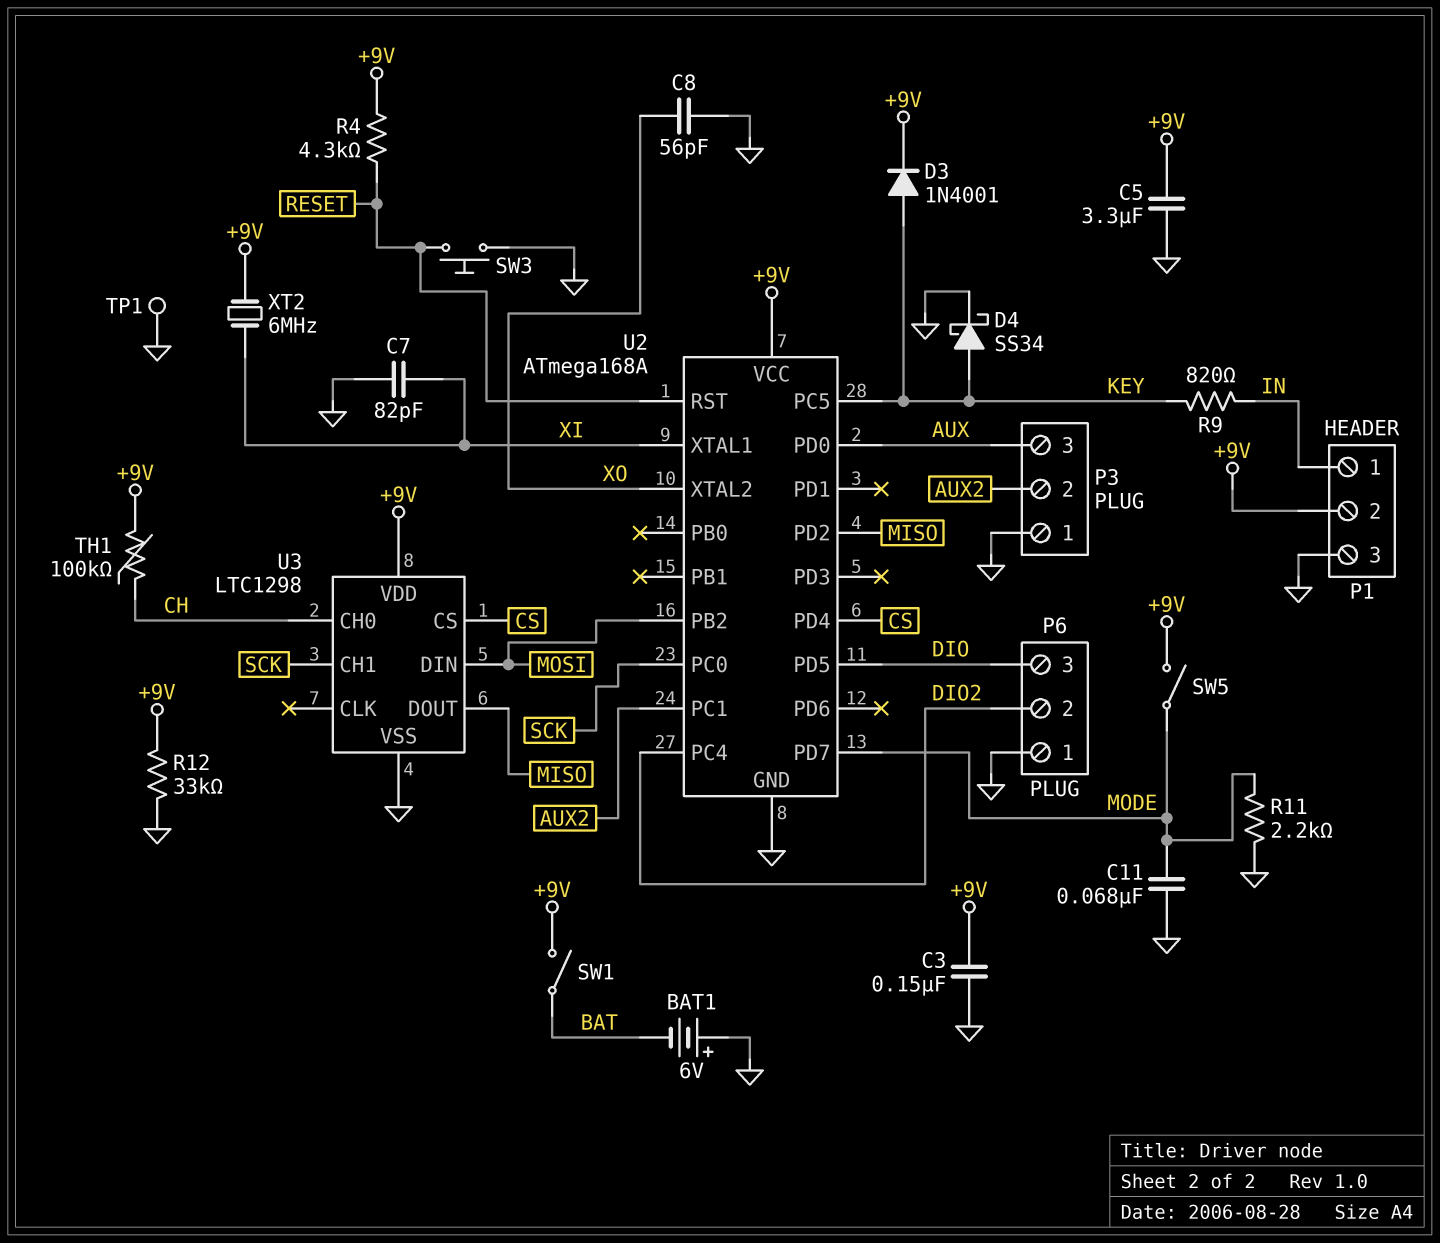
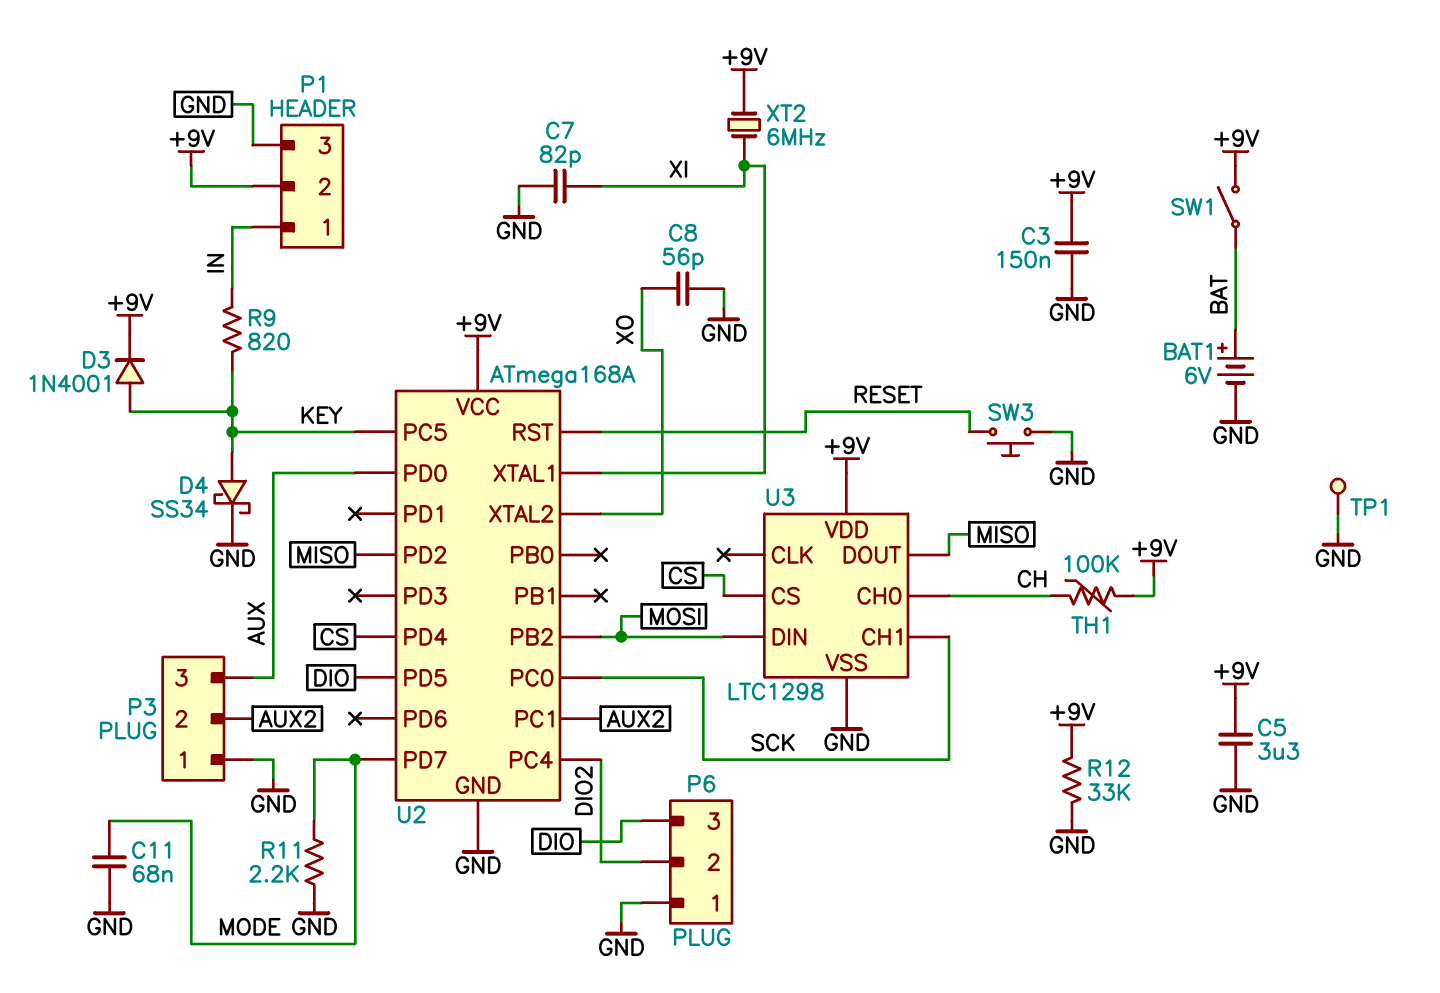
BAT1: 6V (plus GND, minus BAT) -> 6V (plus BAT, minus GND)
R4: 4.3k (+9V, RESET) -> none
SW5: switch (+9V, MODE) -> none

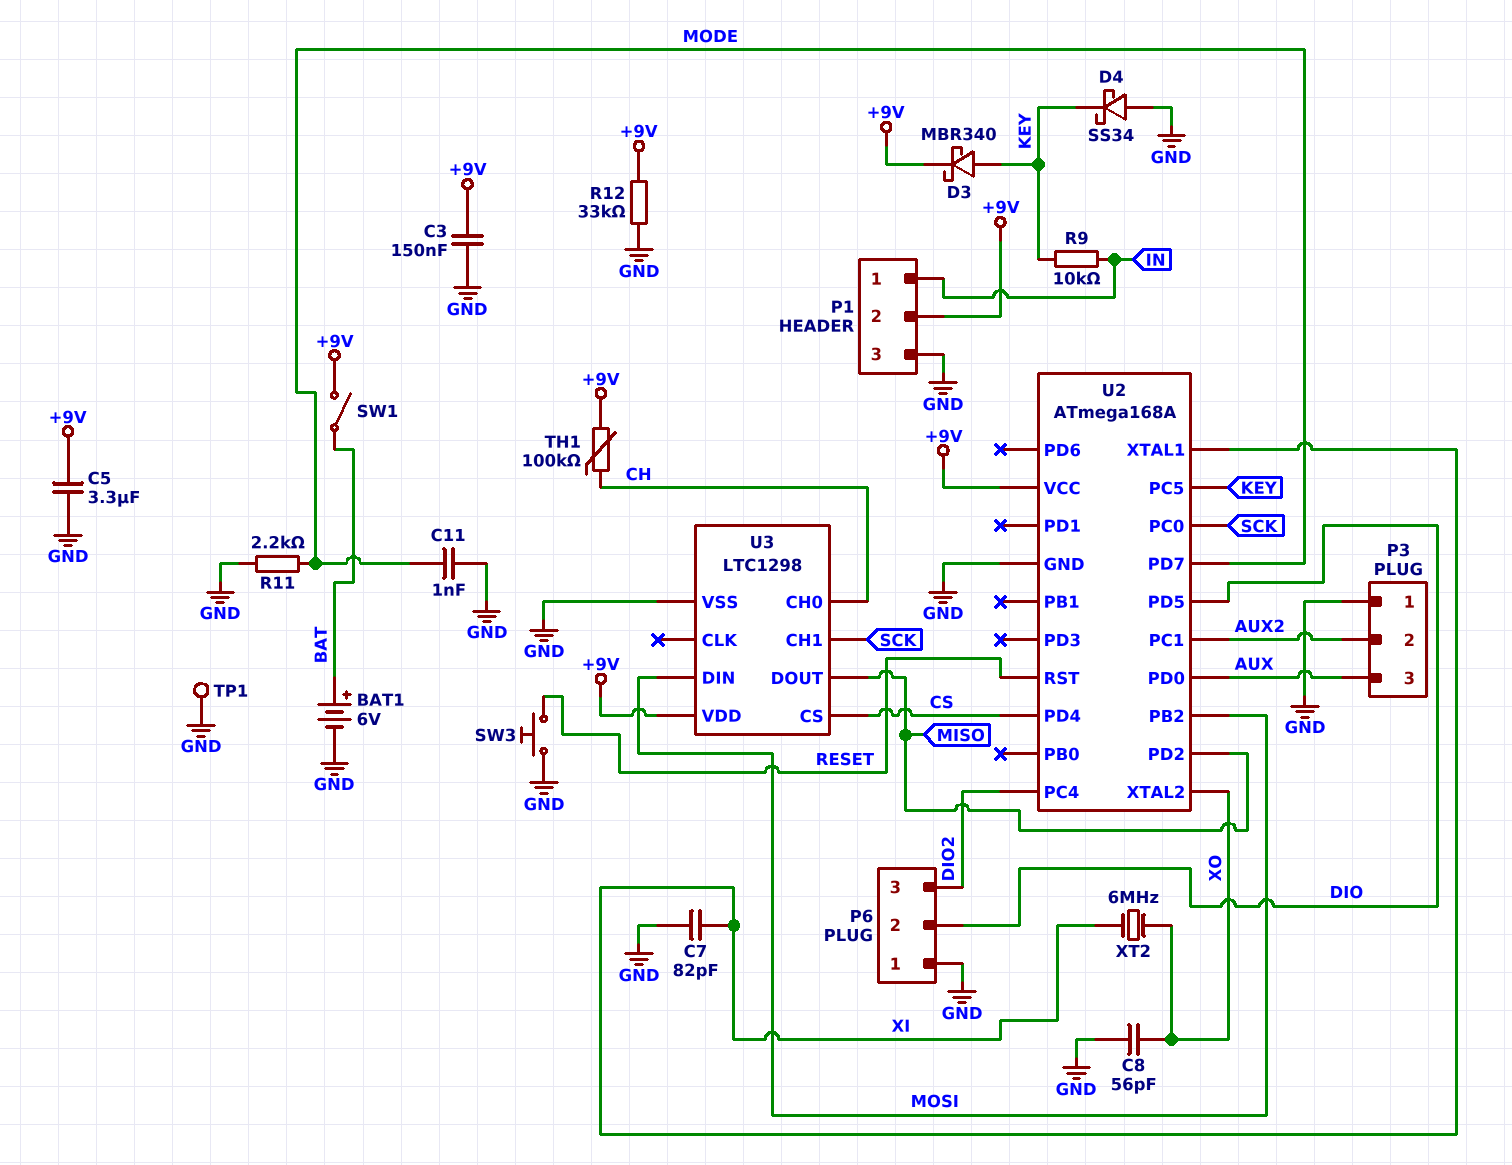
C11: 68nF (GND, MODE) -> 1nF (GND, MODE)
D3: diode 1N4001 (A KEY, K +9V) -> schottky MBR340 (A KEY, K +9V)
D4: schottky SS34 (A KEY, K GND) -> schottky SS34 (A GND, K KEY)
P6 pin 2: DIO2 -> DIO
P6 pin 3: DIO -> DIO2
R9: 820 (IN, KEY) -> 10k (IN, KEY)
XT2: 6MHz (+9V, XI) -> 6MHz (XI, XO)

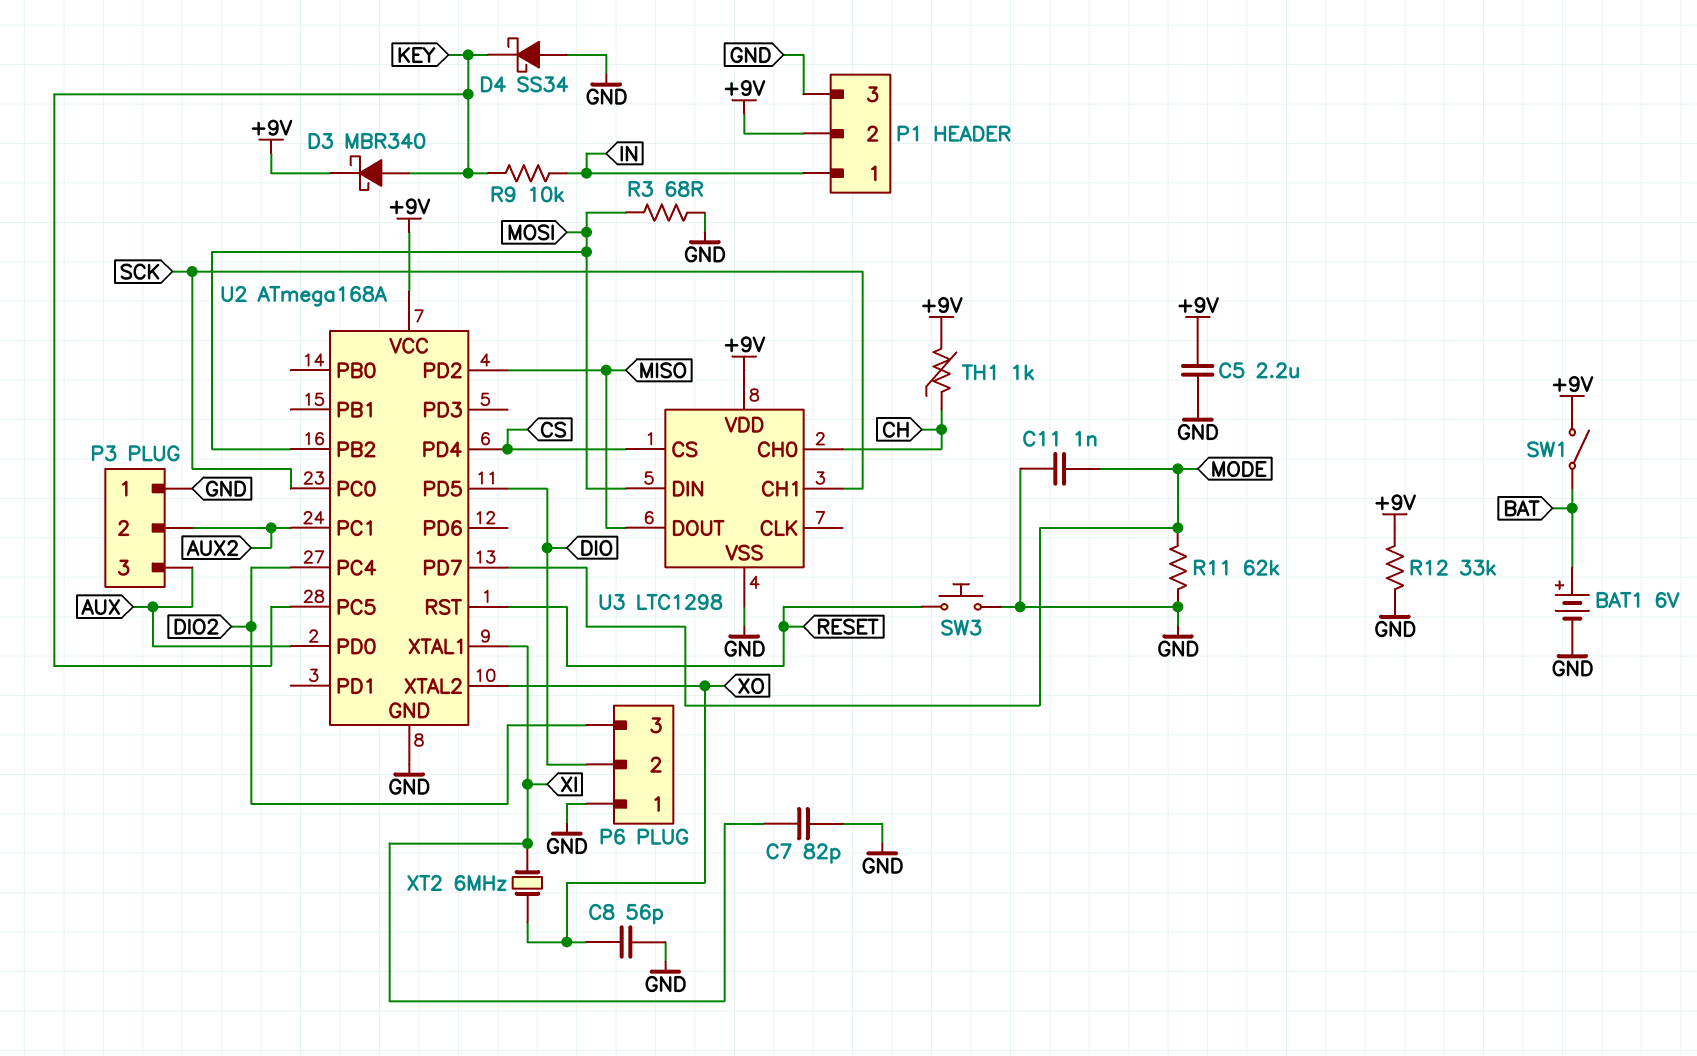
C3: 150nF (+9V, GND) -> none
C5: 3.3uF (+9V, GND) -> 2.2uF (+9V, GND)
R3: none -> 68 (GND, MOSI)
R11: 2.2k (GND, MODE) -> 62k (GND, MODE)
TH1: 100k (+9V, CH) -> 1k (+9V, CH)
TP1: test point (GND) -> none

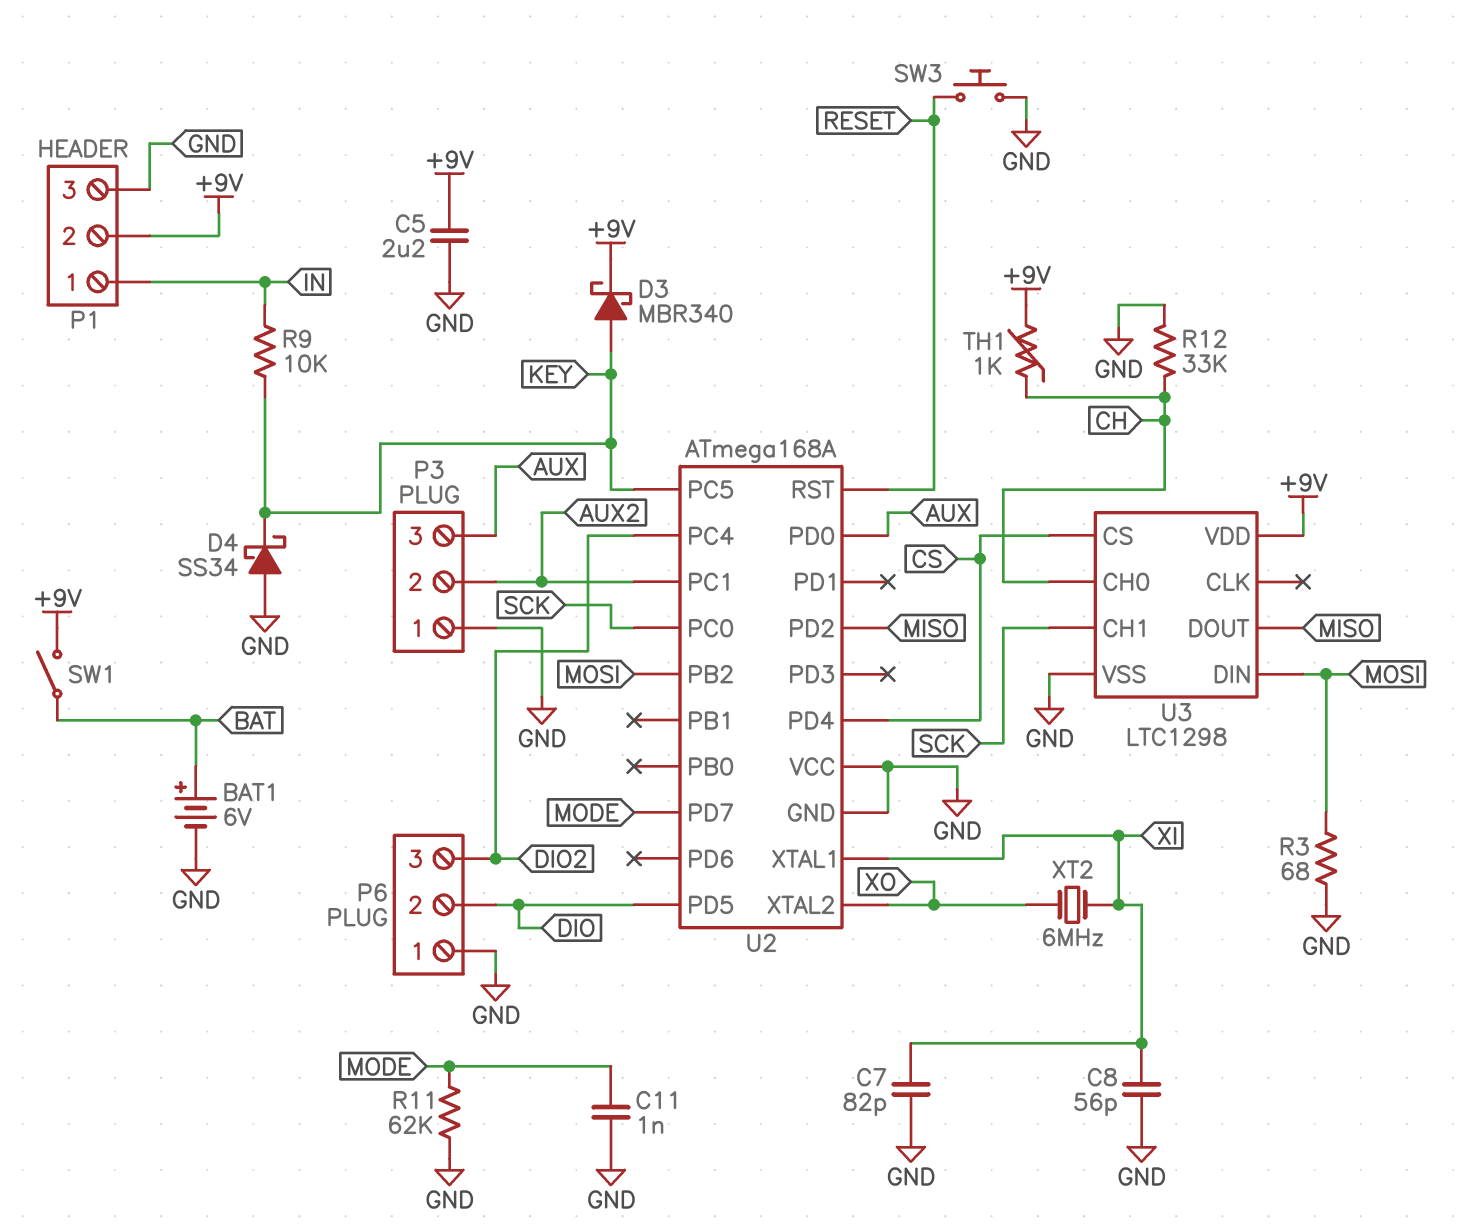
C8: 56pF (GND, XO) -> 56pF (GND, XI)
R12: 33k (+9V, GND) -> 33k (CH, GND)
U2 pin VCC: +9V -> GND

